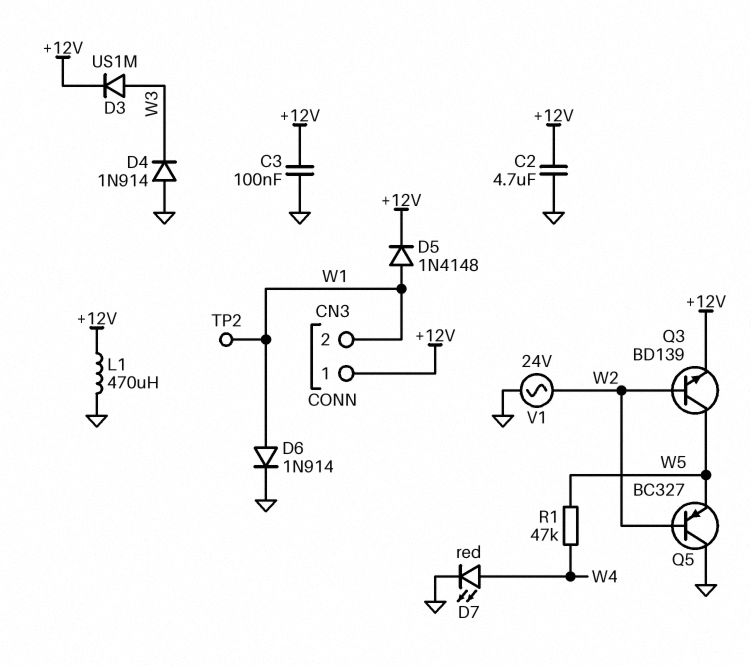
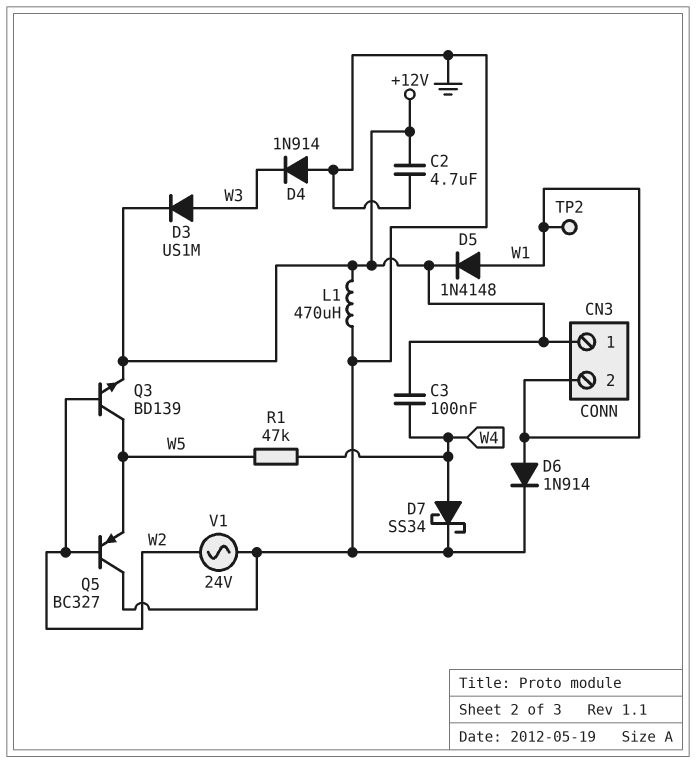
C3: 100nF (+12V, GND) -> 100nF (+12V, W4)
D7: LED red (A W4, K GND) -> schottky SS34 (A W4, K GND)

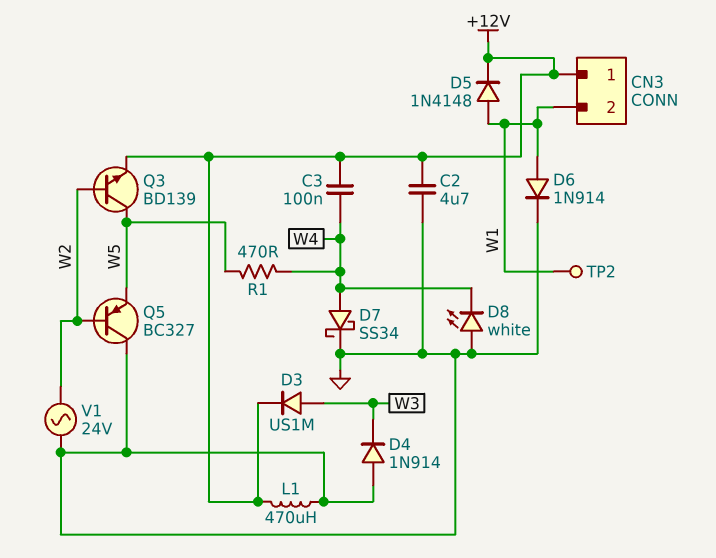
D8: none -> LED white (A GND, K W4)
R1: 47k (W4, W5) -> 470 (W4, W5)

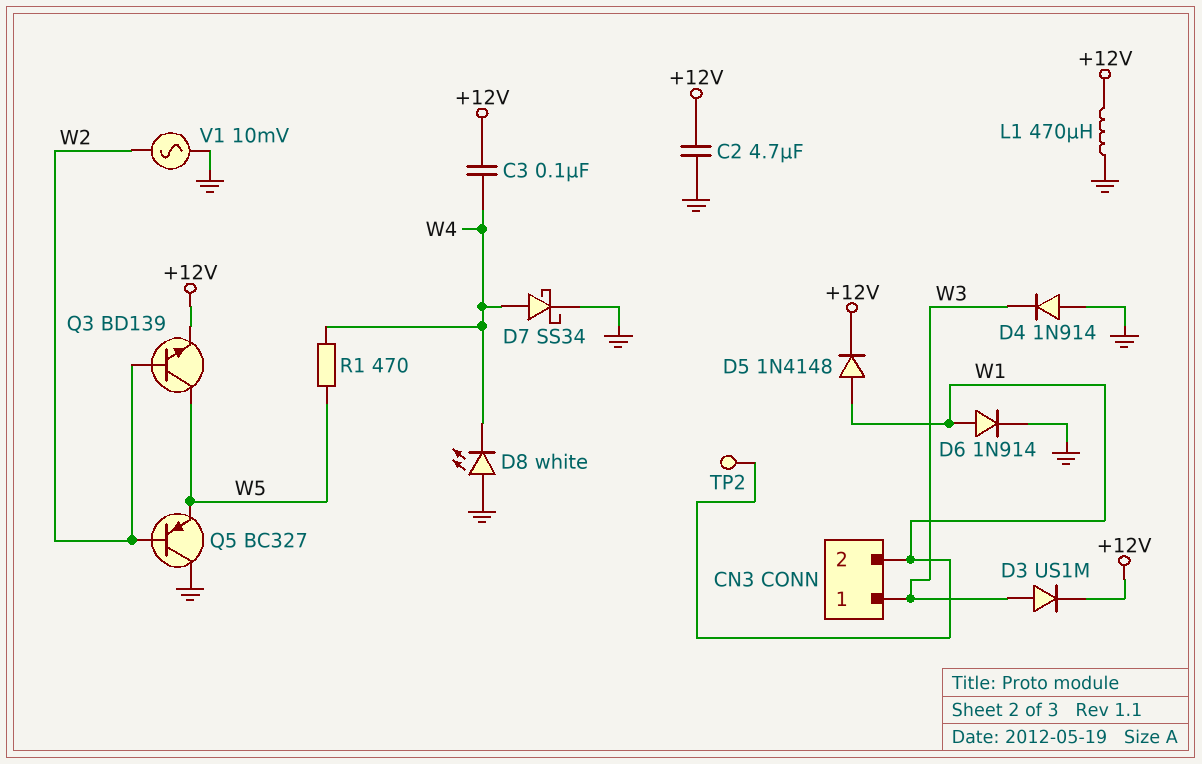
CN3 pin 1: +12V -> W3
V1: AC 24V (GND, W2) -> AC 10mV (GND, W2)

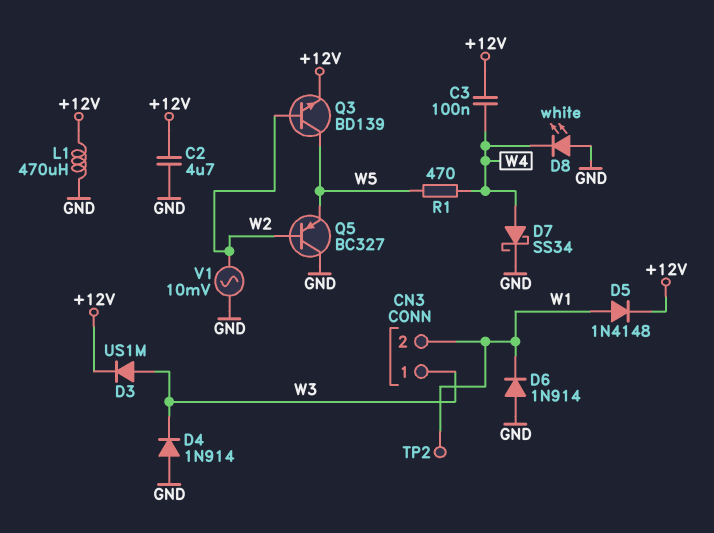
D6: diode 1N914 (A W1, K GND) -> diode 1N914 (A GND, K W1)

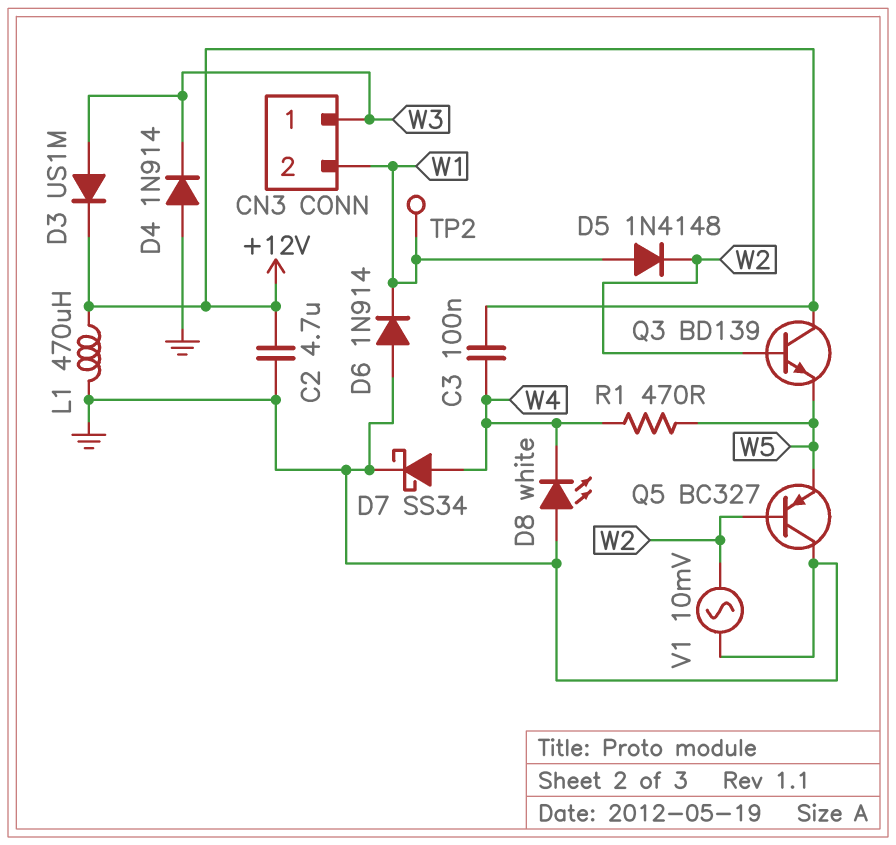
D5: diode 1N4148 (A W1, K +12V) -> diode 1N4148 (A W1, K W2)
Q3: NPN BD139 (B W2, C W5, E +12V) -> NPN BD139 (B W2, C +12V, E W5)

